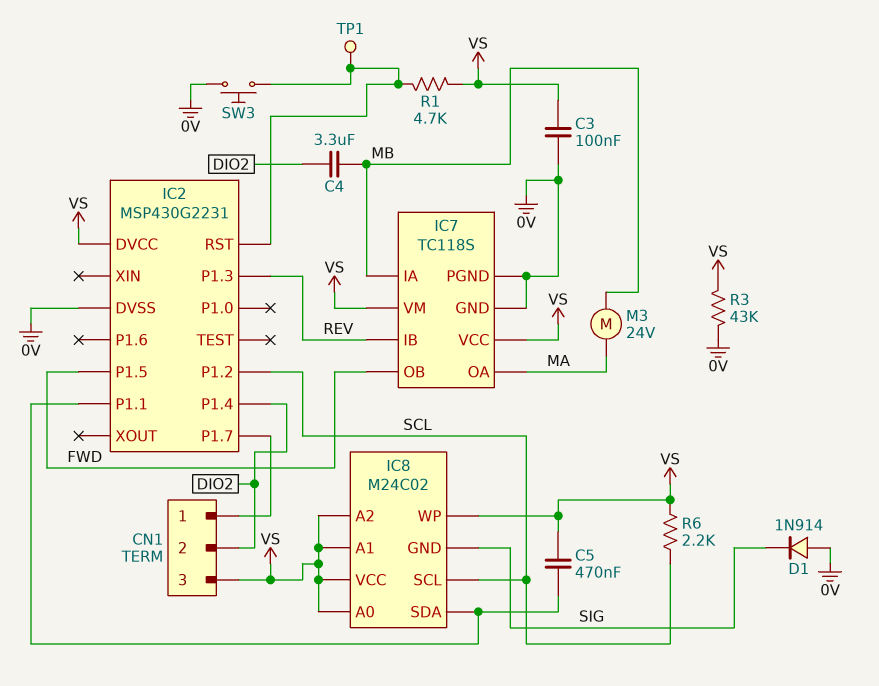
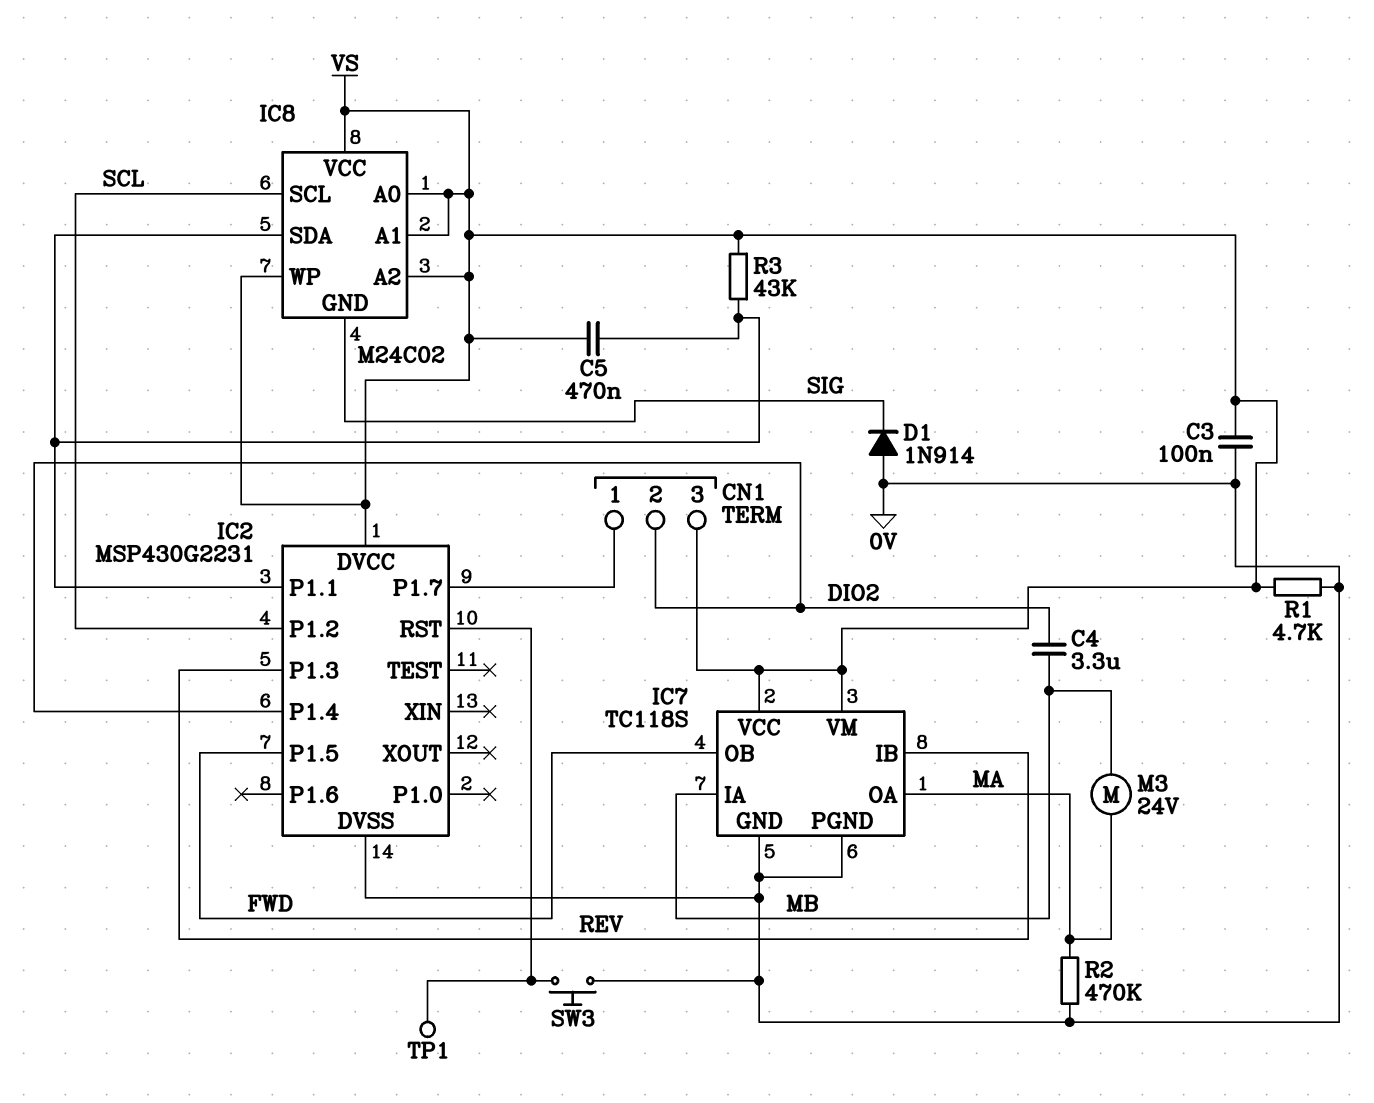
R1: 4.7k (IC2/RST, VS) -> 4.7k (0V, VS)
R2: none -> 470k (0V, MA)
R3: 43k (0V, VS) -> 43k (IC2/P1.1, VS)
R6: 2.2k (SCL, VS) -> none

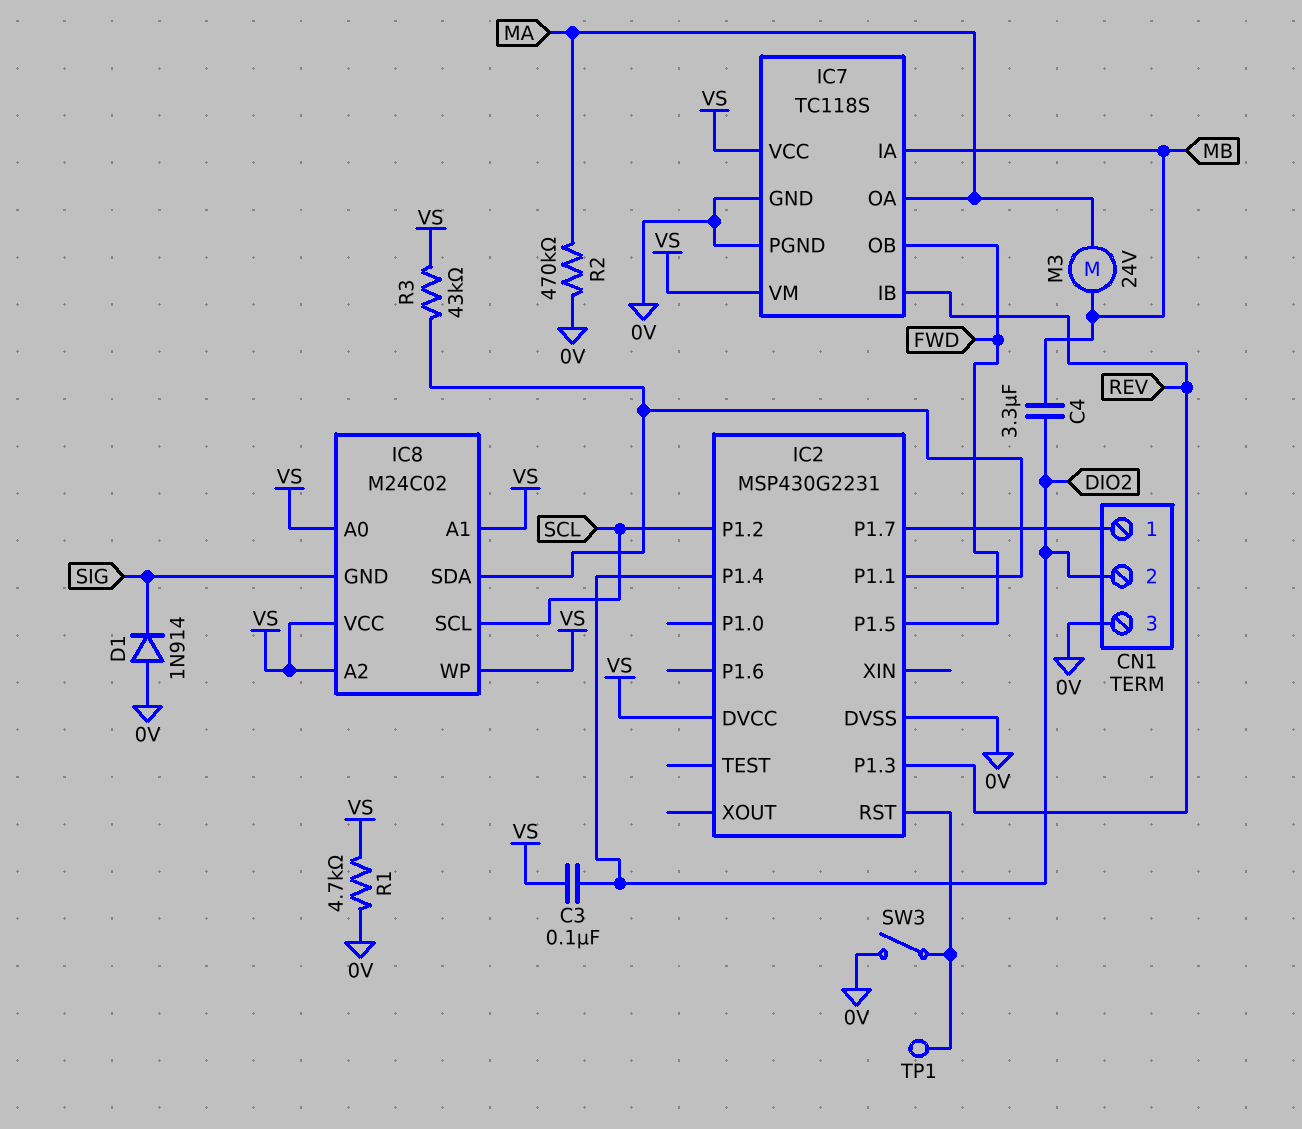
C3: 100nF (0V, VS) -> 100nF (DIO2, VS)
C5: 470nF (IC2/P1.1, VS) -> none
CN1 pin 3: VS -> 0V
SW3: button (0V, IC2/RST) -> switch (0V, IC2/RST)

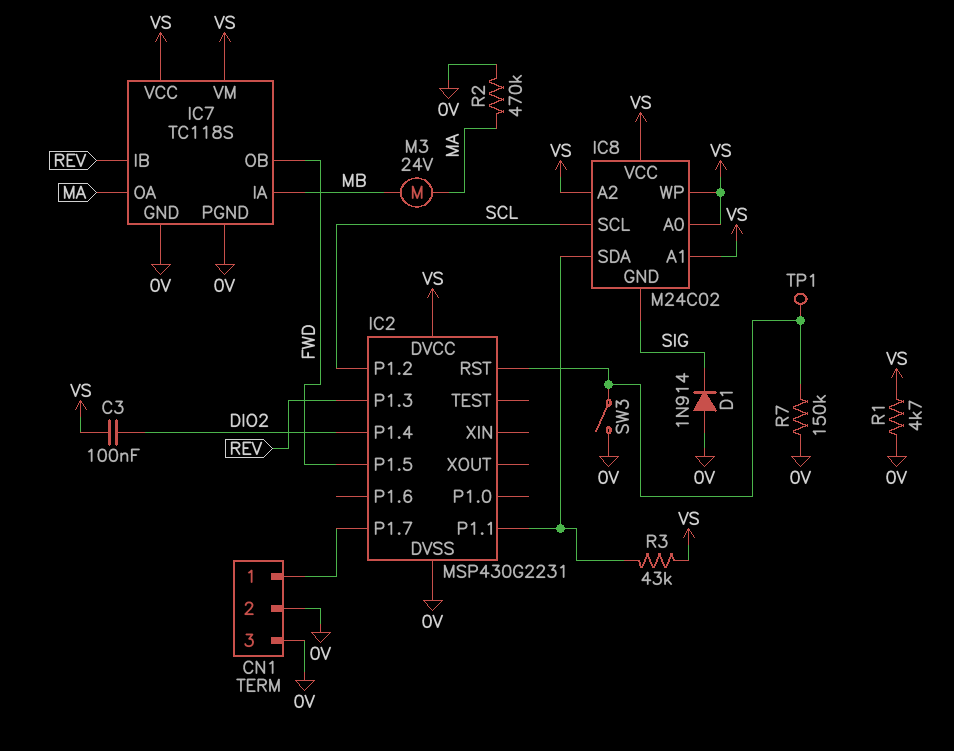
C4: 3.3uF (DIO2, MB) -> none
CN1 pin 2: DIO2 -> 0V
R7: none -> 150k (0V, IC2/RST)

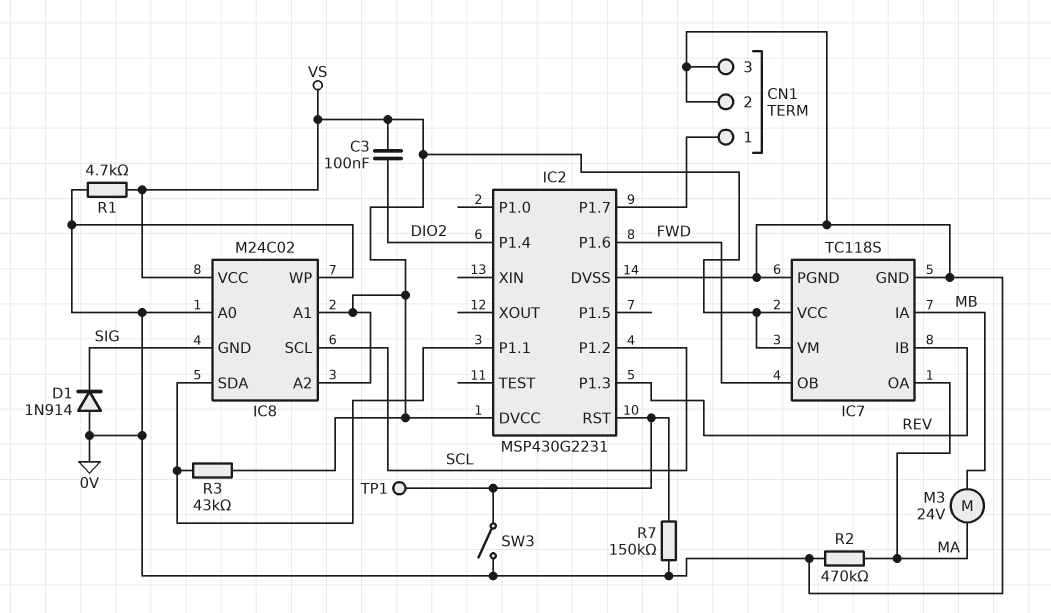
IC2 pin P1.5: FWD -> none
IC2 pin P1.6: none -> FWD
IC8 pin A0: VS -> 0V
IC8 pin WP: VS -> 0V

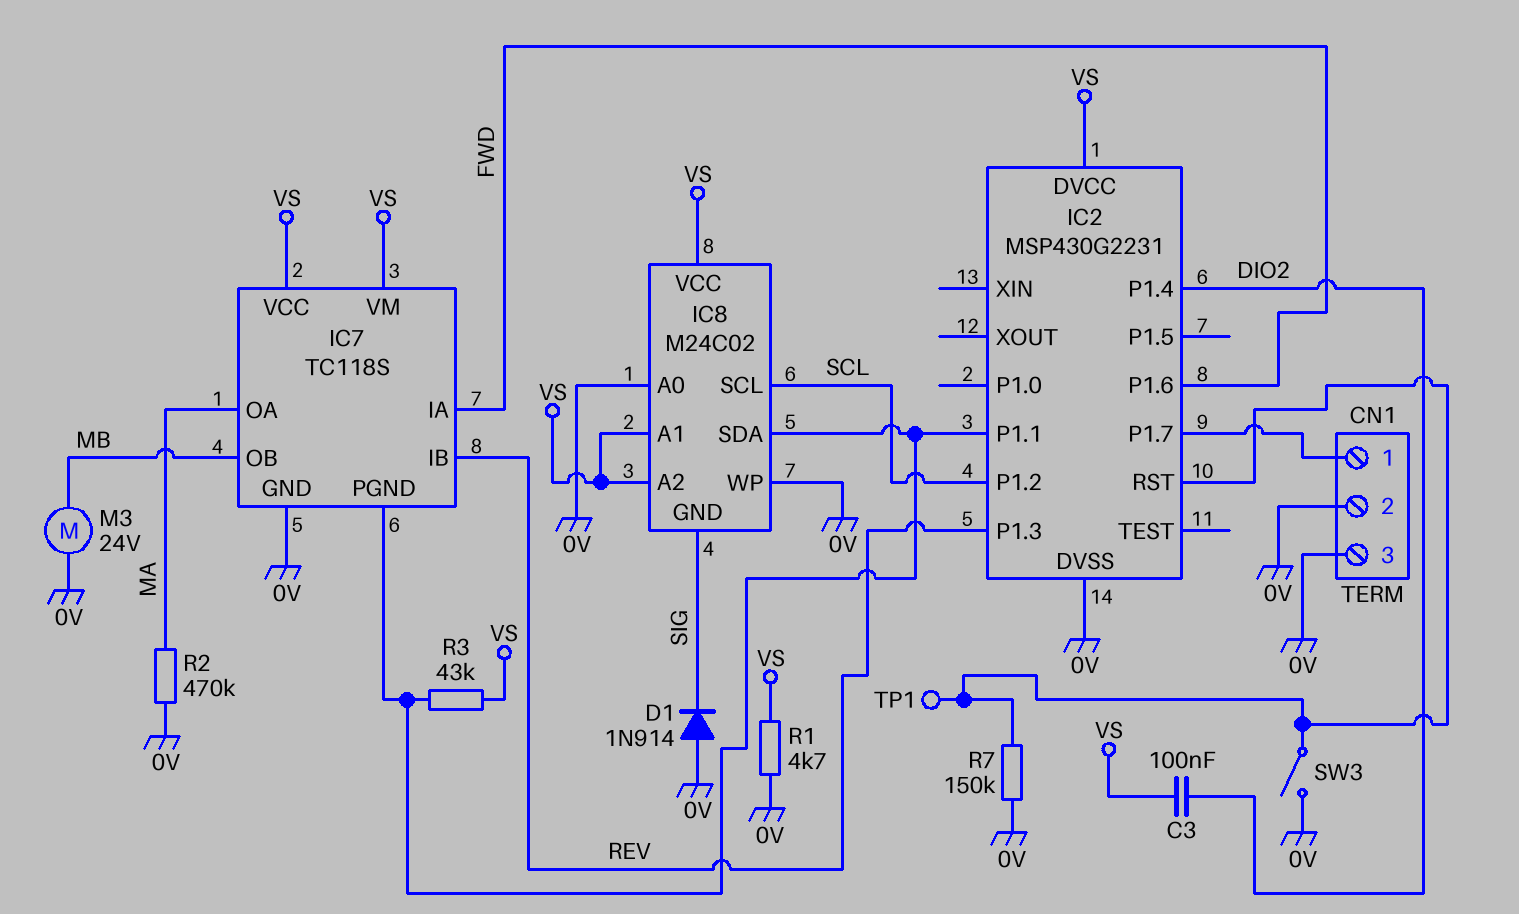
IC7 pin IA: MB -> FWD
IC7 pin OB: FWD -> MB
IC7 pin PGND: 0V -> IC2/P1.1
M3: motor 24V (MA, MB) -> motor 24V (0V, MB)

